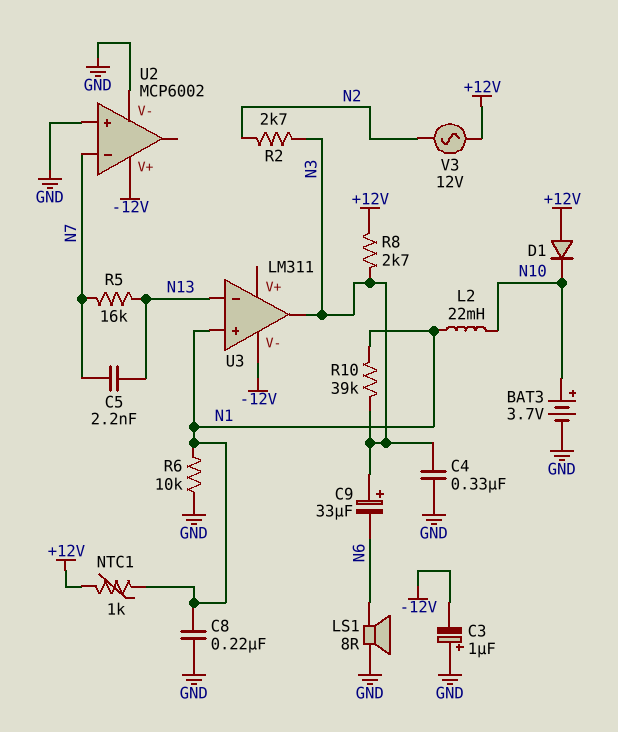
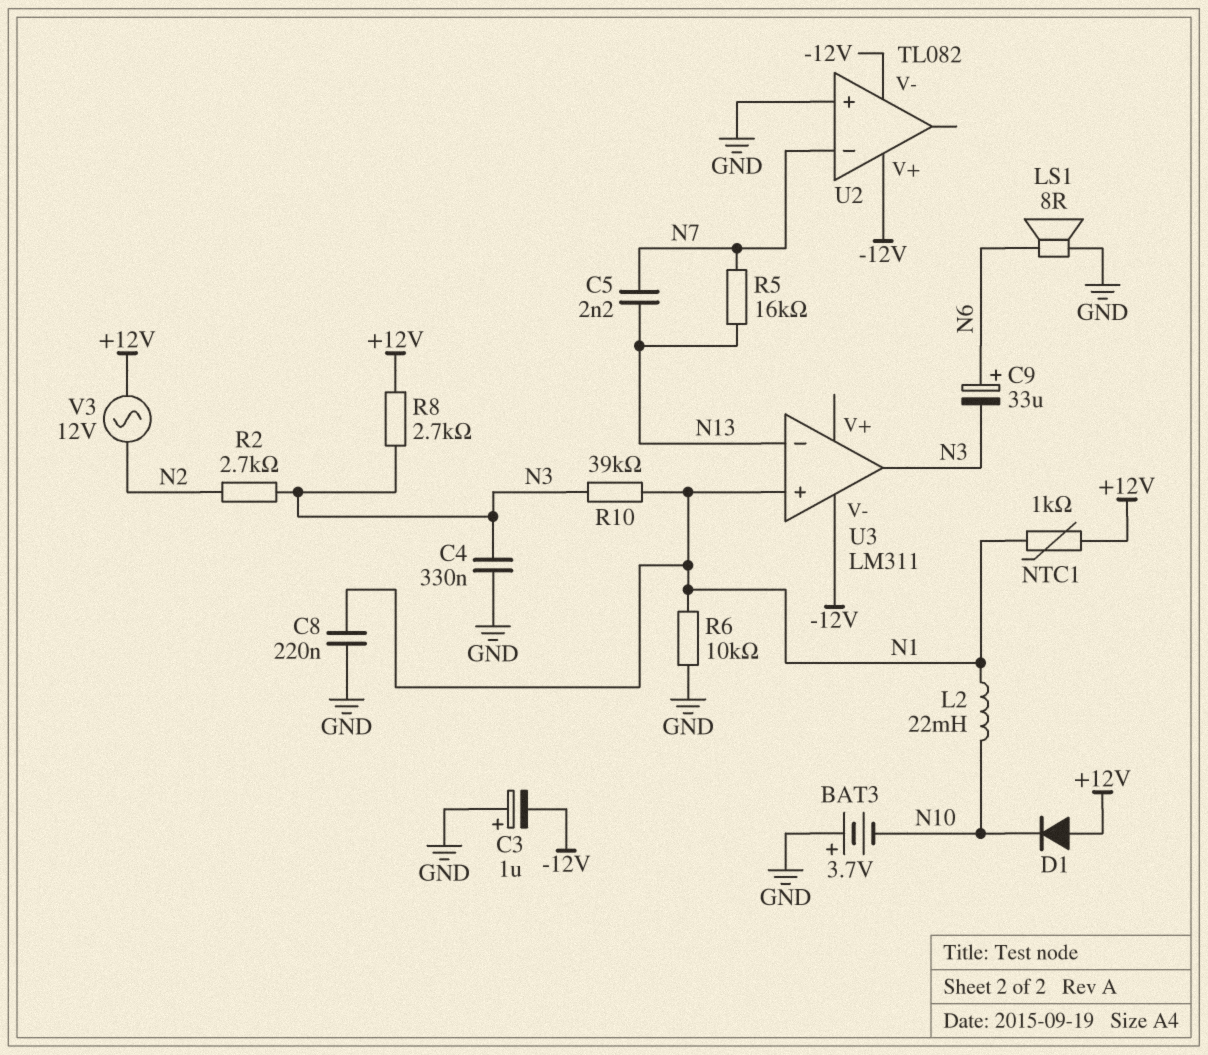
BAT3: 3.7V (plus N10, minus GND) -> 3.7V (plus GND, minus N10)
C9: 33uF (plus N3, minus N6) -> 33uF (plus N6, minus N3)
U2: MCP6002 -> TL082
U2 pin V-: GND -> -12V

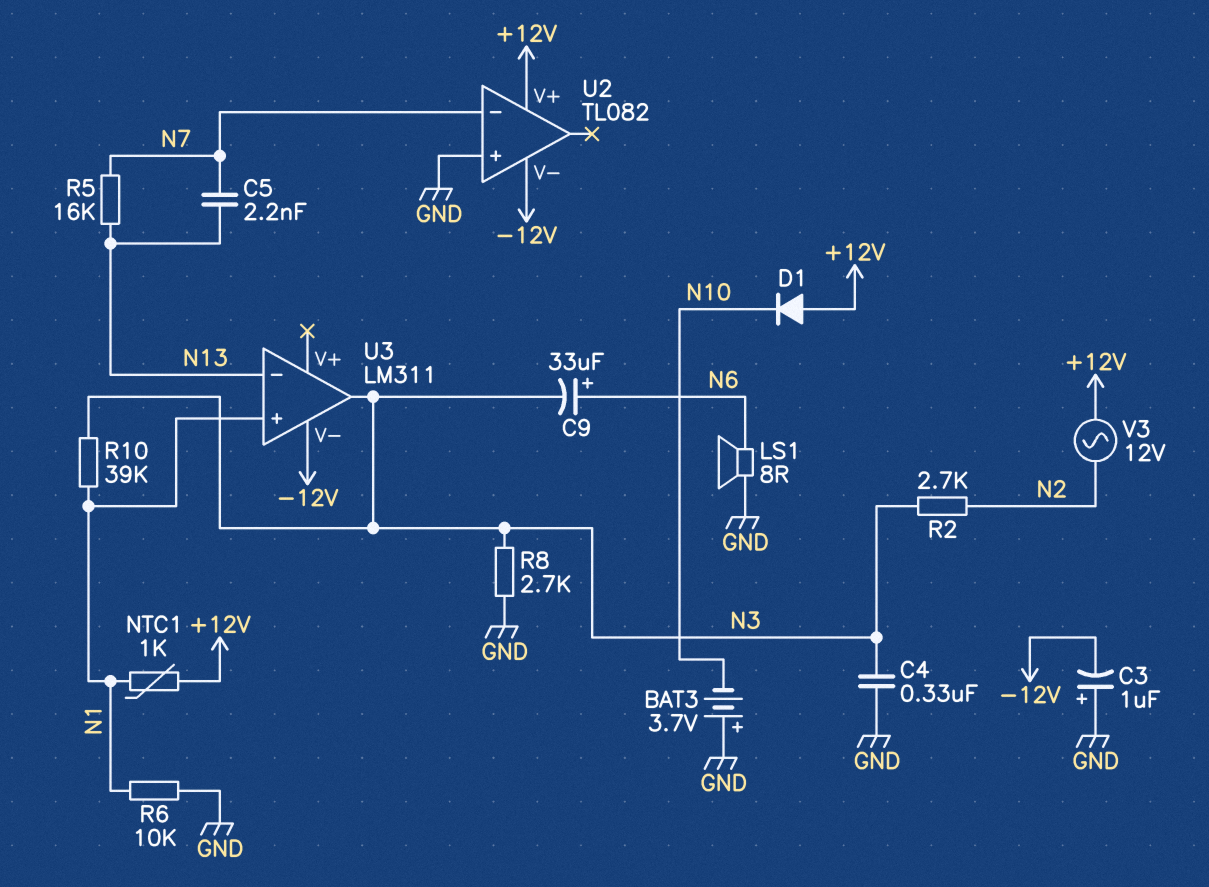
C8: 220nF (GND, N1) -> none
L2: 22mH (N1, N10) -> none
R8: 2.7k (+12V, N3) -> 2.7k (GND, N3)
U2 pin V+: -12V -> +12V

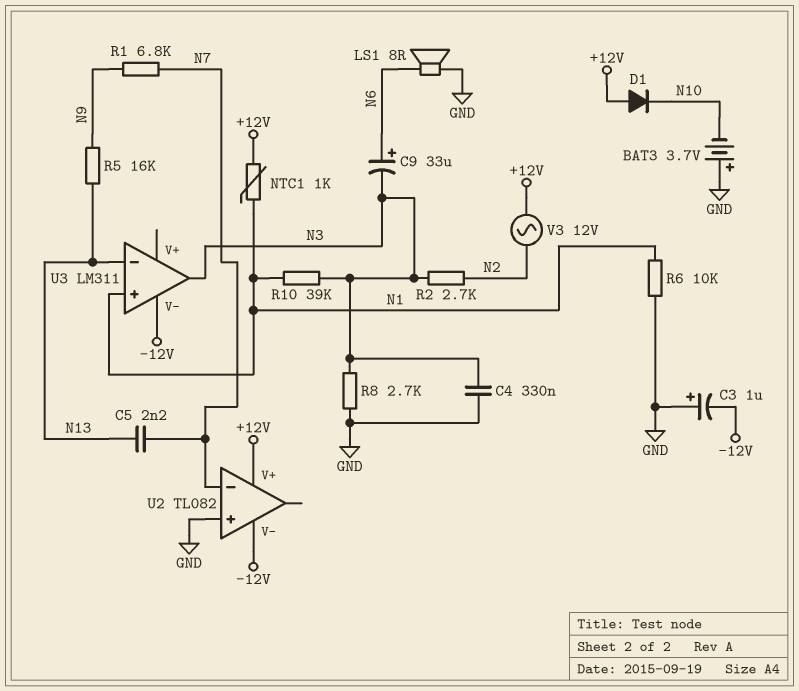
R1: none -> 6.8k (N7, N9)
R5: 16k (N7, N13) -> 16k (N9, N13)

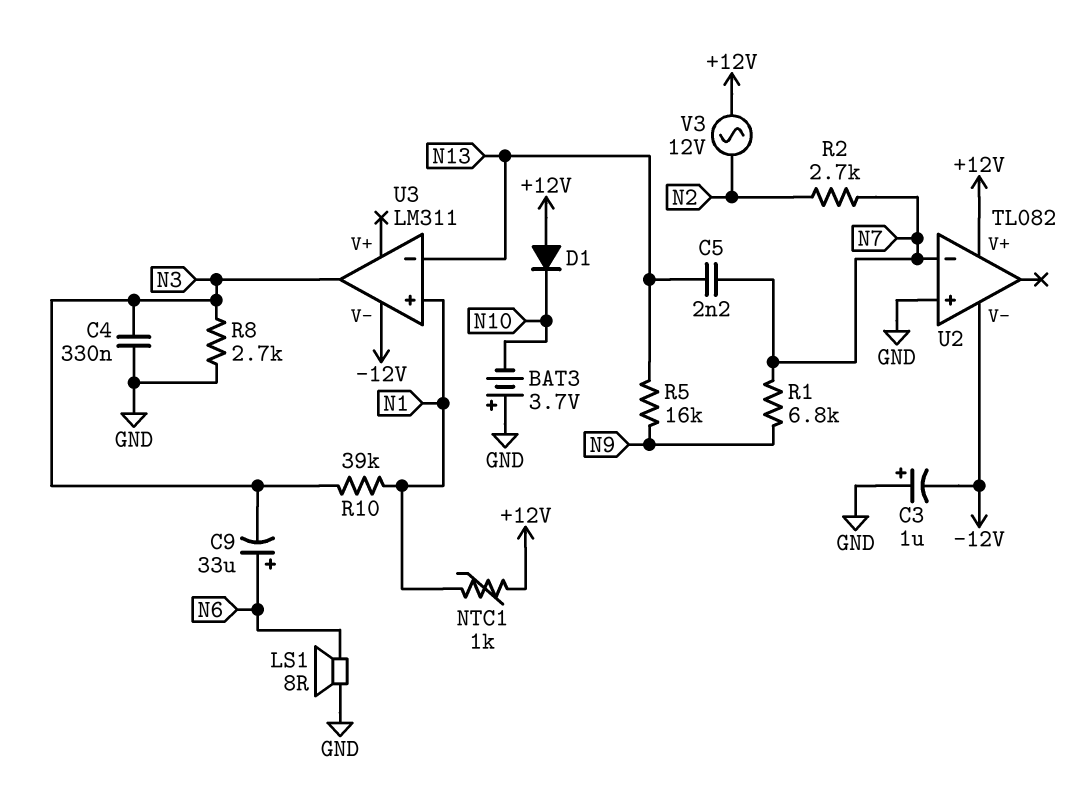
R2: 2.7k (N2, N3) -> 2.7k (N2, N7)
R6: 10k (GND, N1) -> none

